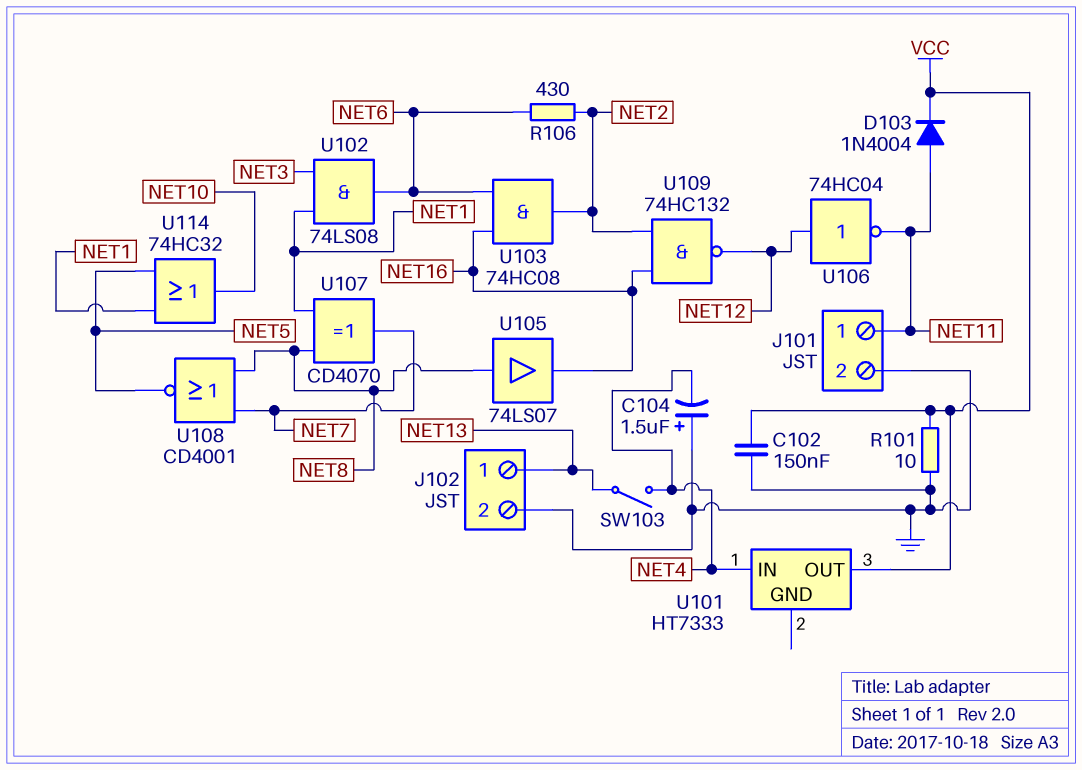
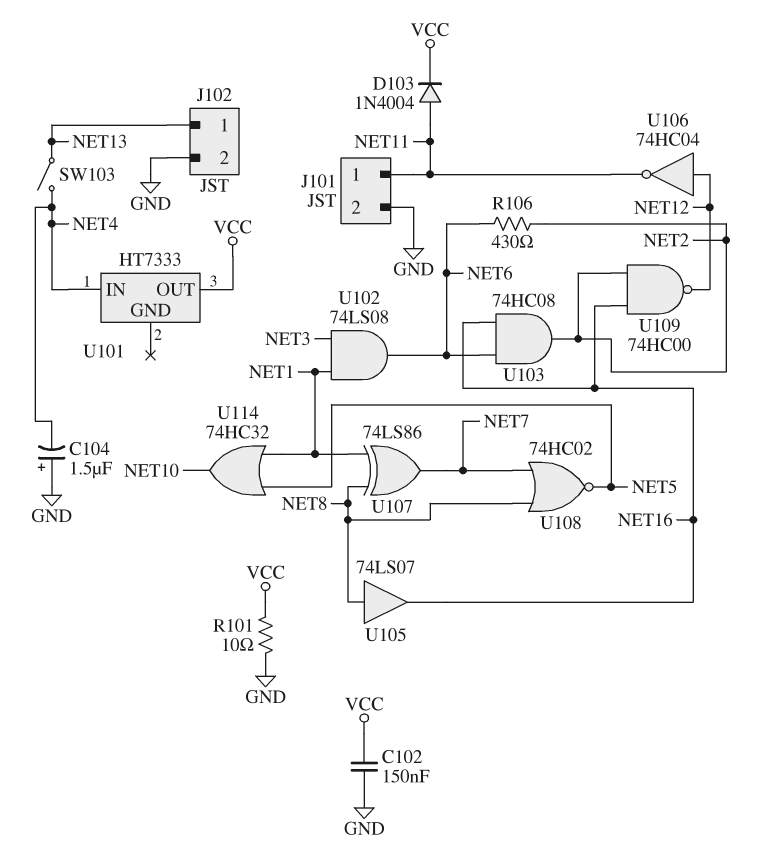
U107: XOR CD4070 (in NET1, in NET8, out NET7) -> XOR 74LS86 (in NET1, in NET8, out NET7)
U108: NOR CD4001 (in NET7, in NET8, out NET5) -> NOR 74HC02 (in NET7, in NET8, out NET5)
U109: NAND 74HC132 (in NET2, in NET16, out NET12) -> NAND 74HC00 (in NET2, in NET16, out NET12)

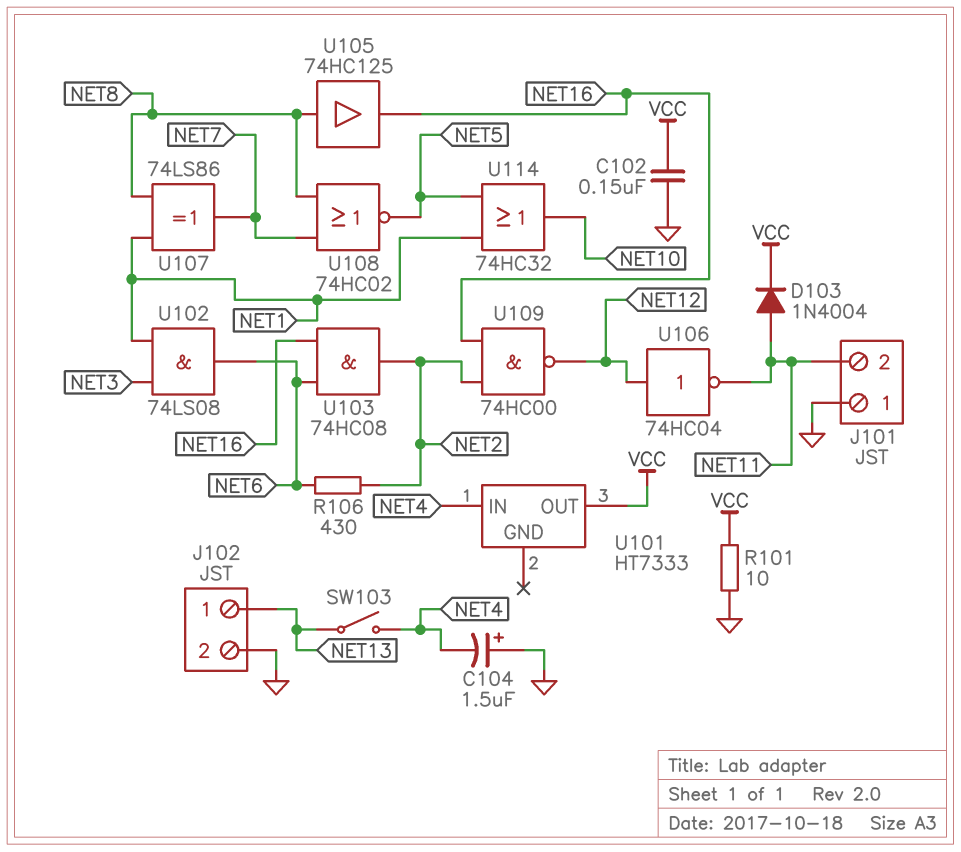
J101 pin 1: NET11 -> GND
J101 pin 2: GND -> NET11
U105: buffer 74LS07 (in NET8, out NET16) -> buffer 74HC125 (in NET8, out NET16)

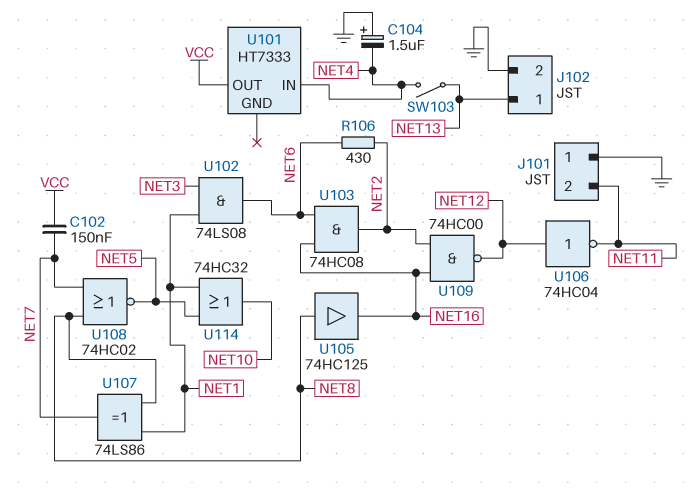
C102: 150nF (GND, VCC) -> 150nF (NET7, VCC)
D103: diode 1N4004 (A NET11, K VCC) -> none
R101: 10 (GND, VCC) -> none

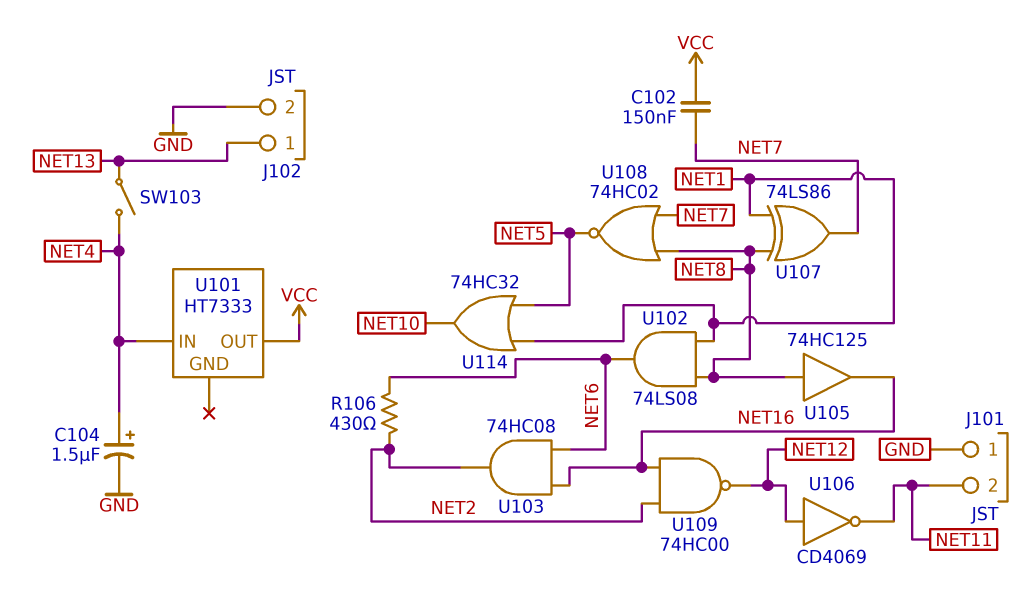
C104: 1.5uF (plus GND, minus NET4) -> 1.5uF (plus NET4, minus GND)
U102: AND 74LS08 (in NET1, in NET3, out NET6) -> AND 74LS08 (in NET1, in NET8, out NET6)
U106: NOT 74HC04 (in NET12, out NET11) -> NOT CD4069 (in NET12, out NET11)

